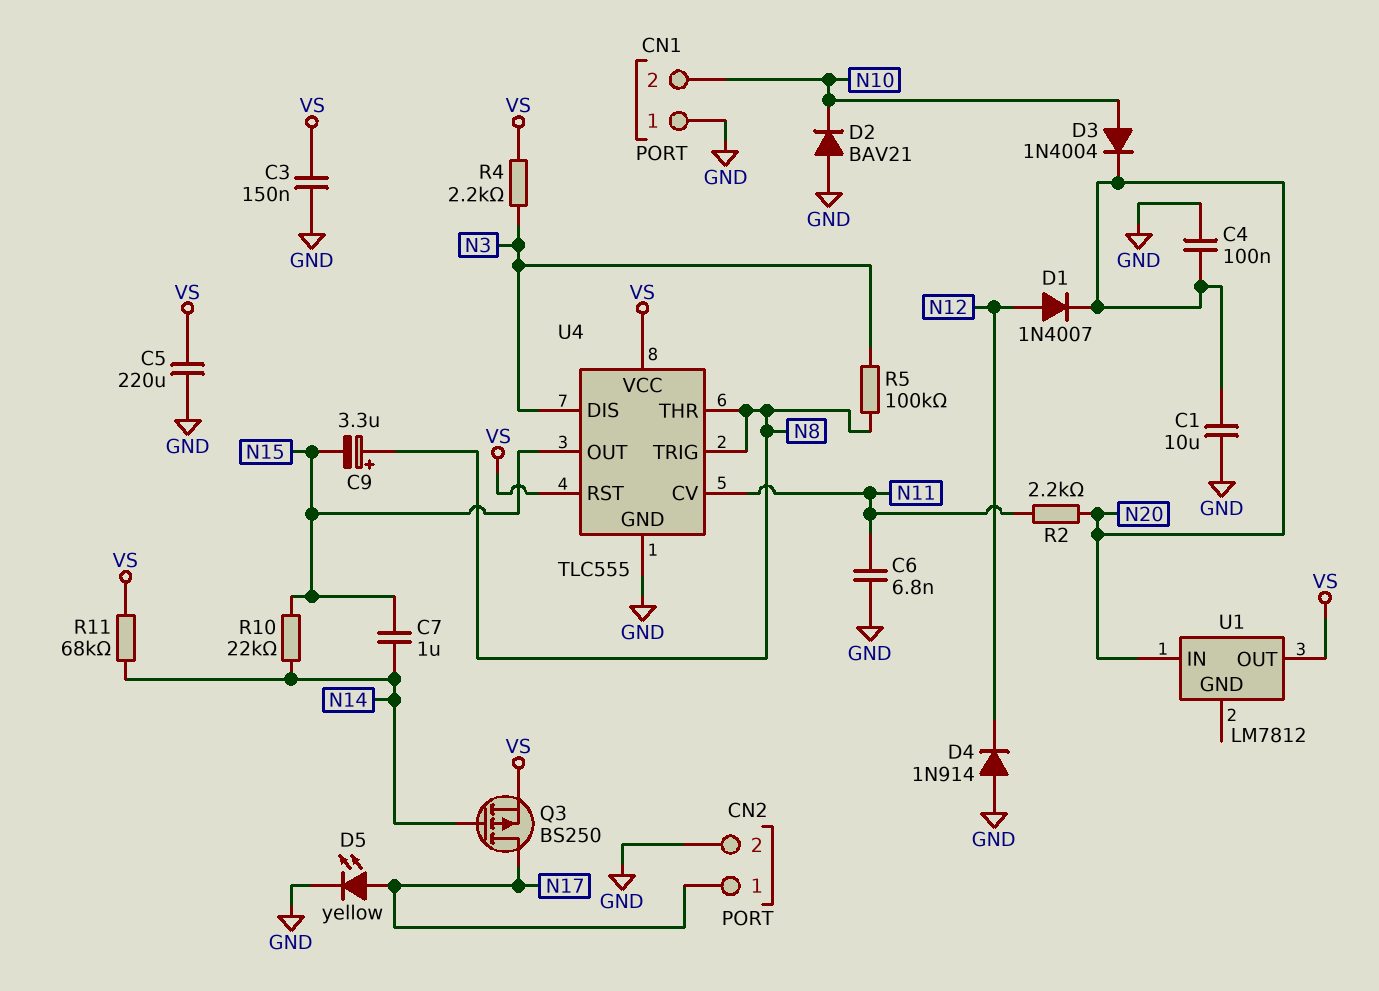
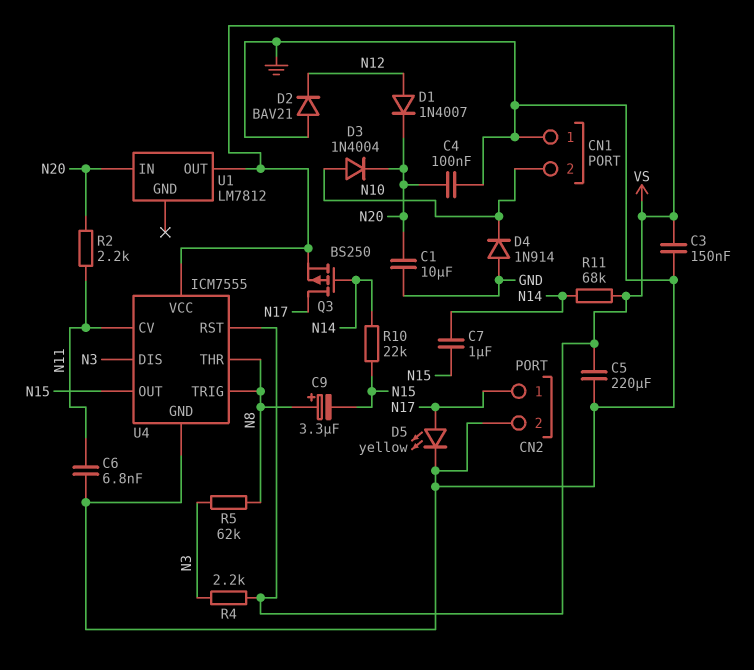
D2: diode BAV21 (A GND, K N10) -> diode BAV21 (A GND, K N12)
D4: diode 1N914 (A GND, K N12) -> diode 1N914 (A GND, K N10)
R5: 100k (N3, N8) -> 62k (N3, N8)
U4: TLC555 -> ICM7555

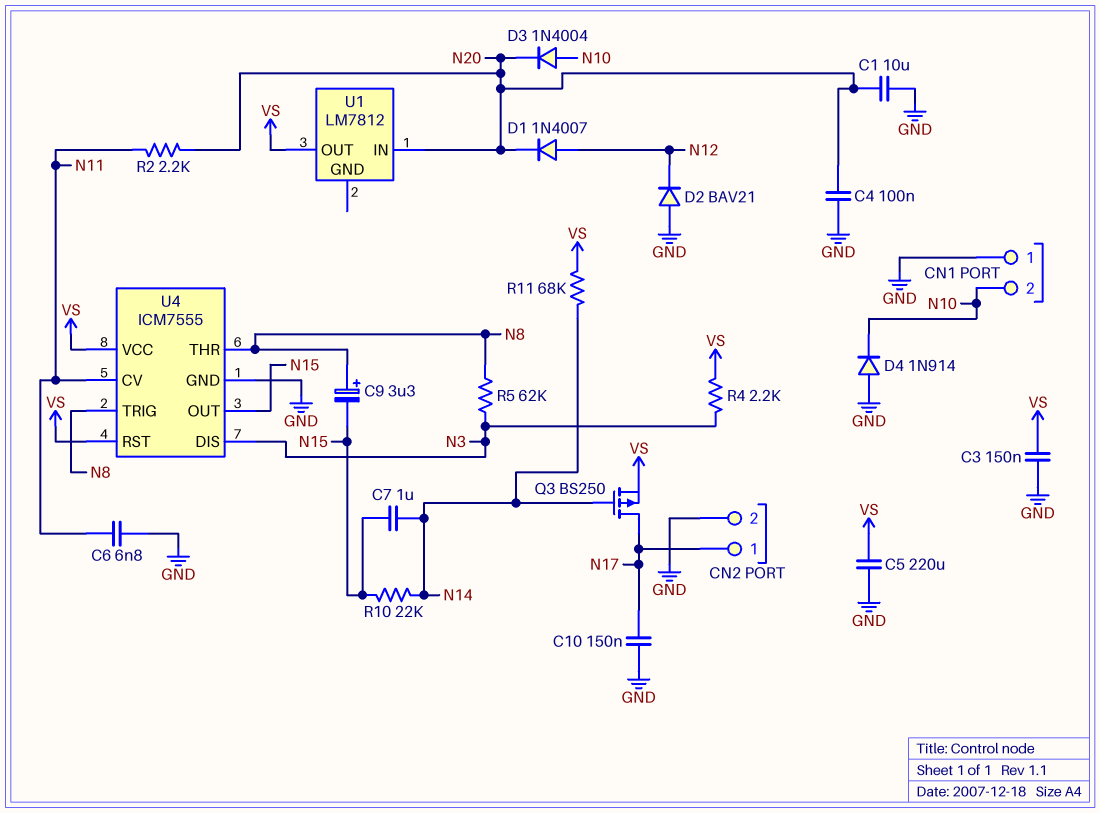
C10: none -> 150nF (GND, N17)
D5: LED yellow (A N17, K GND) -> none

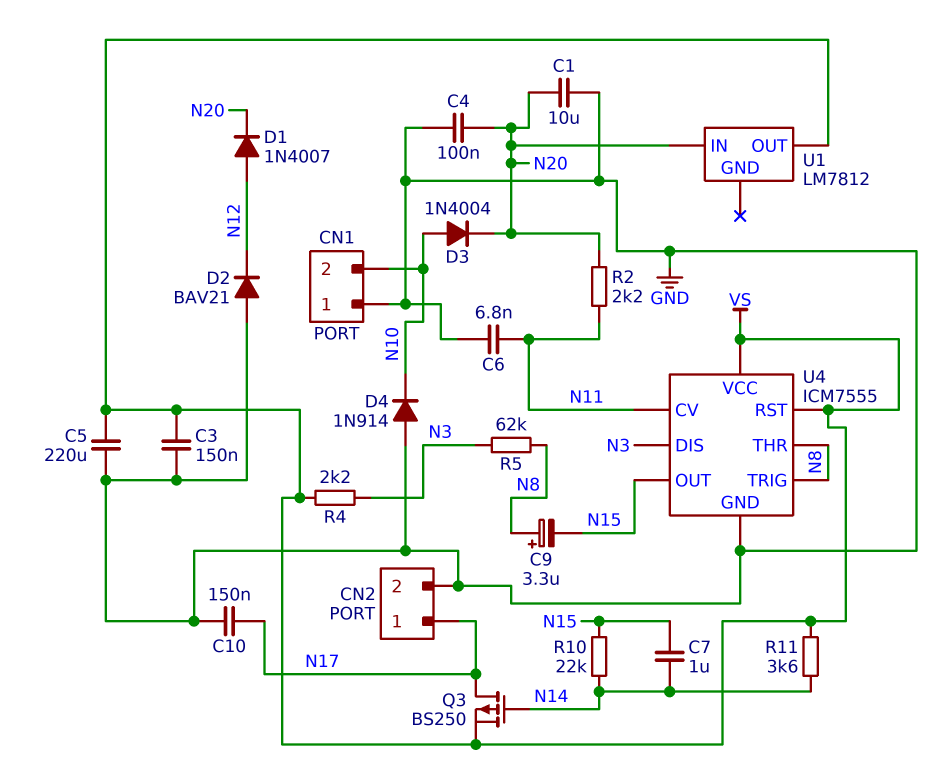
R11: 68k (N14, VS) -> 3.6k (N14, VS)

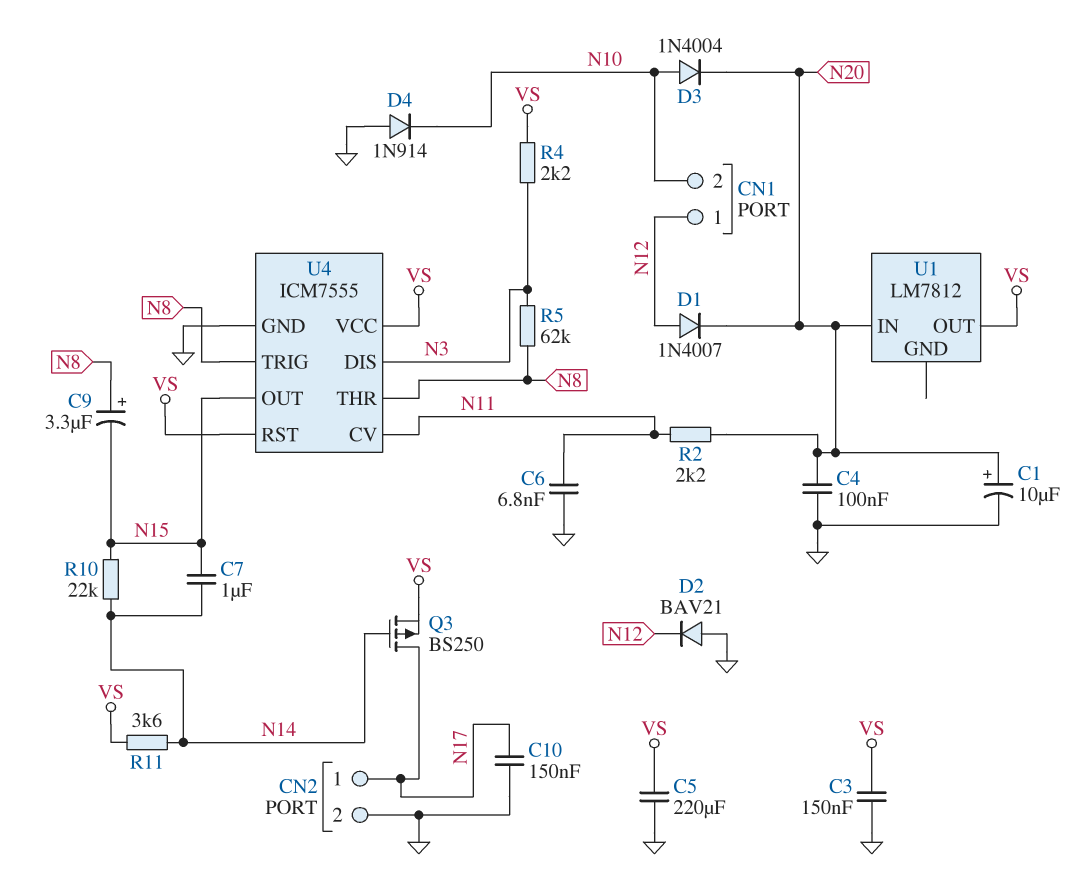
C1: 10uF (GND, N20) -> 10uF (plus N20, minus GND)
CN1 pin 1: GND -> N12

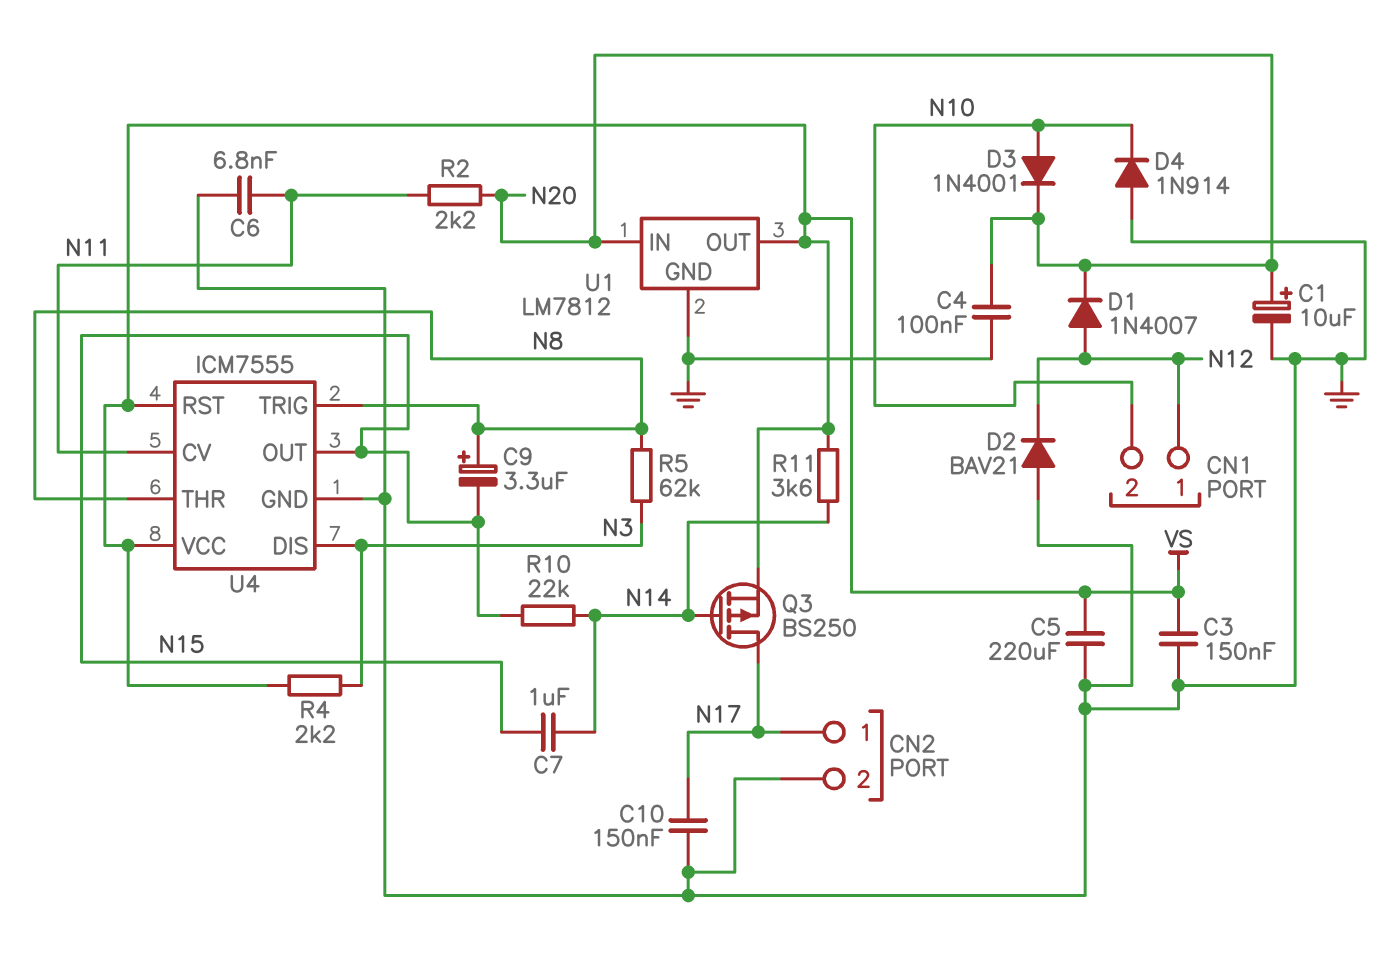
D3: diode 1N4004 (A N10, K N20) -> diode 1N4001 (A N10, K N20)
U1 pin GND: none -> GND

